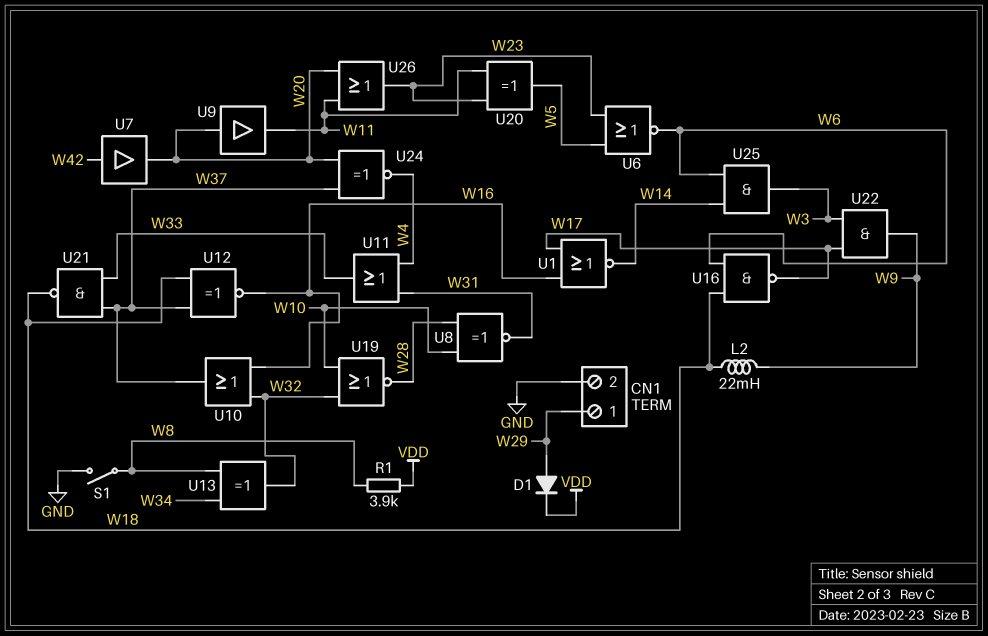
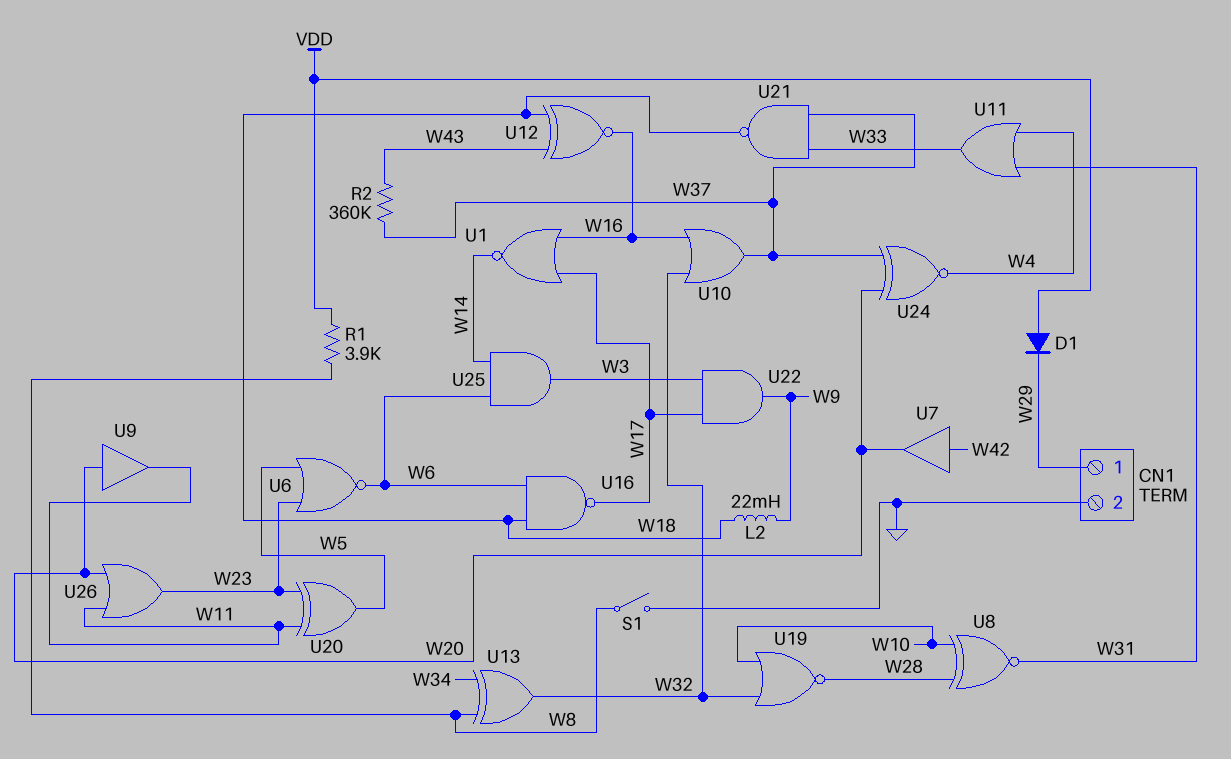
D1: diode (A W29, K VDD) -> diode (A VDD, K W29)
R2: none -> 360k (W37, W43)
U12: XNOR (in W18, in W37, out W16) -> XNOR (in W18, in W43, out W16)

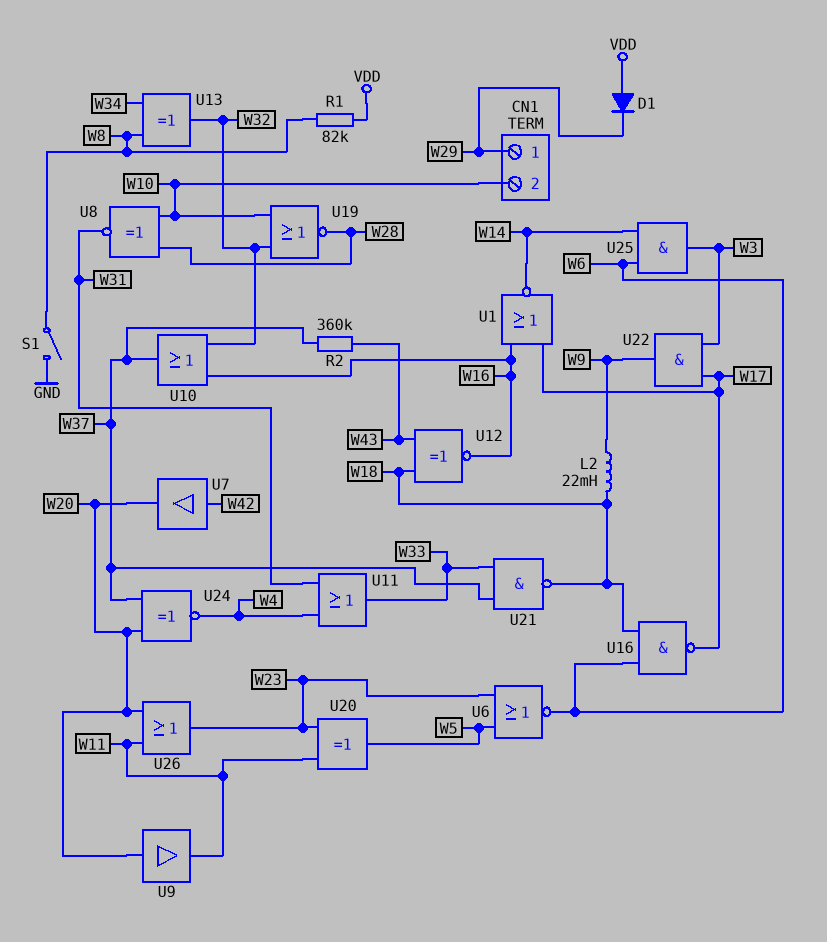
CN1 pin 2: GND -> W10
R1: 3.9k (VDD, W8) -> 82k (VDD, W8)

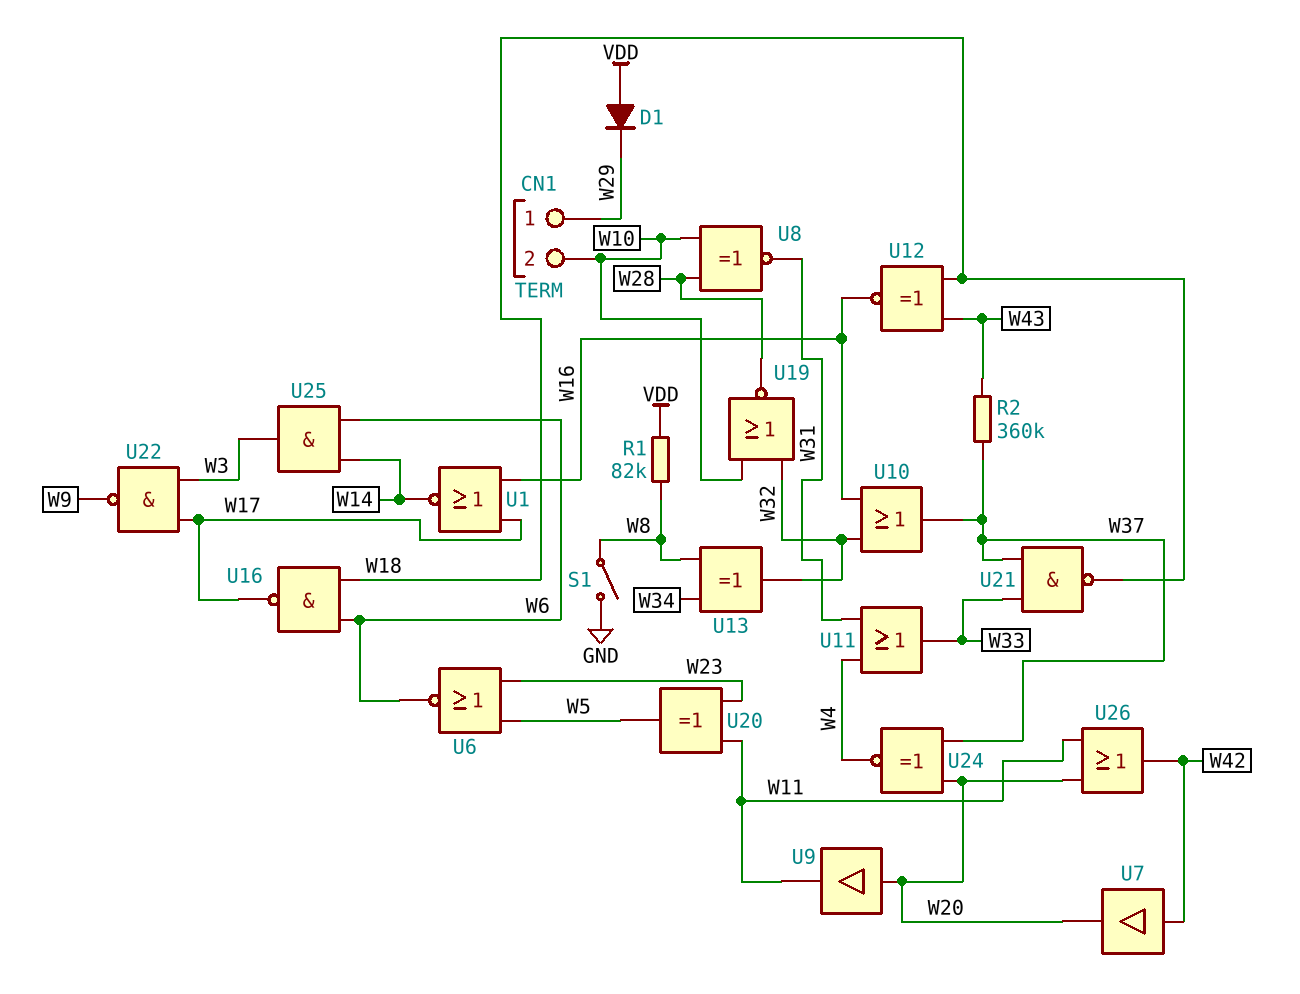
L2: 22mH (W9, W18) -> none
U22: AND (in W3, in W17, out W9) -> NAND (in W3, in W17, out W9)
U26: OR (in W11, in W20, out W23) -> OR (in W11, in W20, out W42)

